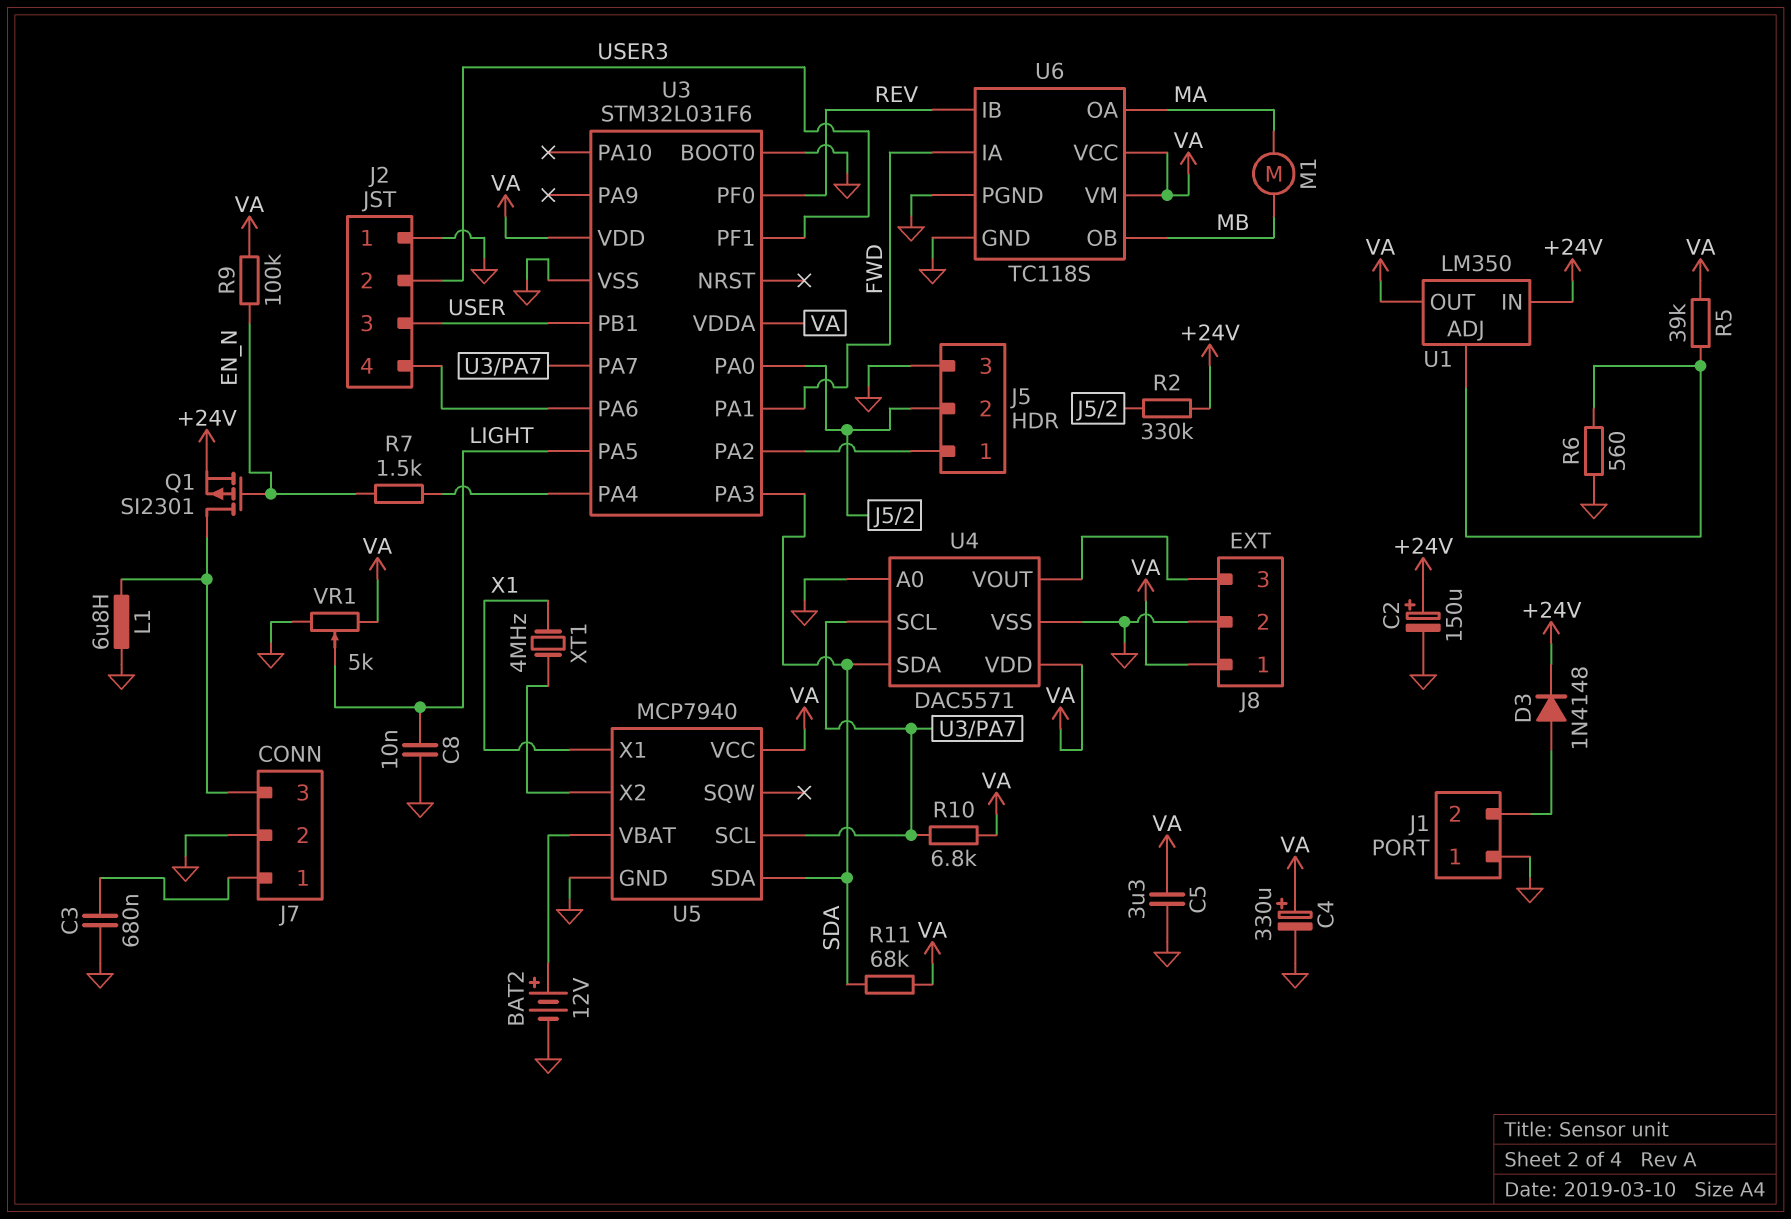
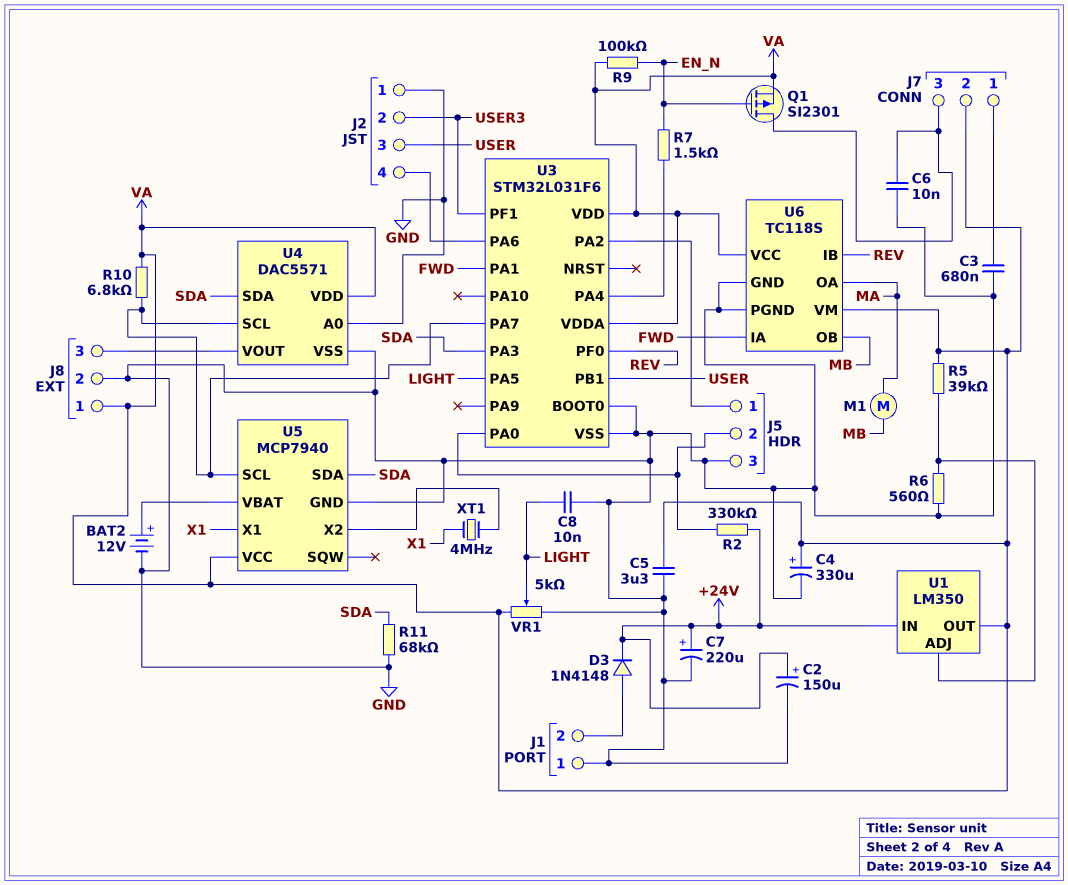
C6: none -> 10nF (GND, J7/3)
C7: none -> 220uF (plus +24V, minus GND)
J7 pin 2: GND -> VA
L1: 6.8uH (GND, J7/3) -> none
Q1: PMOS SI2301 (G EN_N, D J7/3, S +24V) -> PMOS SI2301 (G EN_N, D J7/3, S VA)
R11: 68k (SDA, VA) -> 68k (GND, SDA)

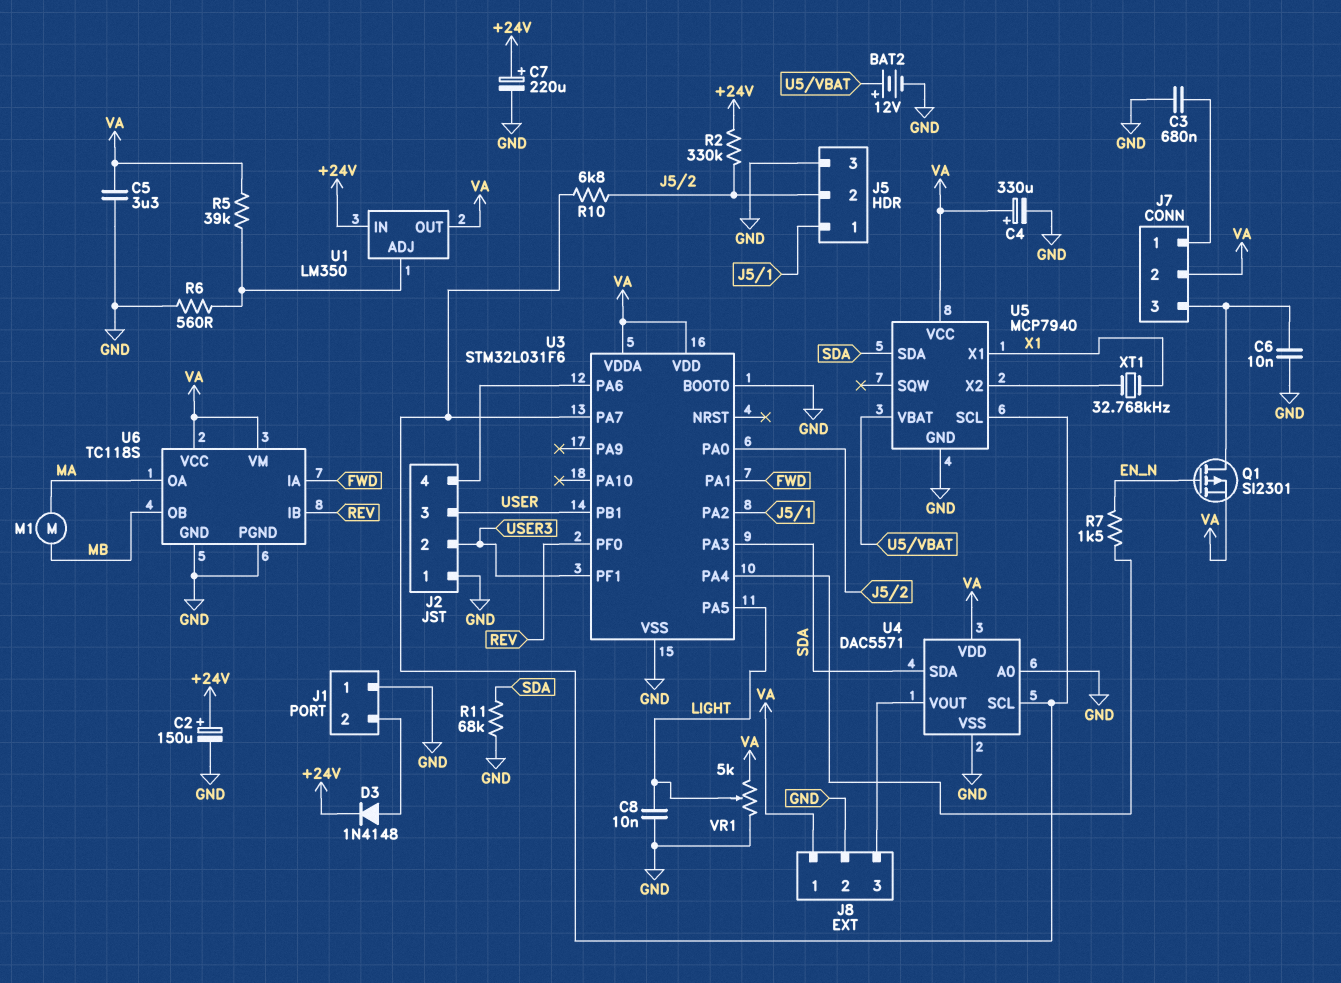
R9: 100k (EN_N, VA) -> none
R10: 6.8k (U3/PA7, VA) -> 6.8k (J5/2, U3/PA7)
XT1: 4MHz (U5/X2, X1) -> 32.768kHz (U5/X2, X1)

